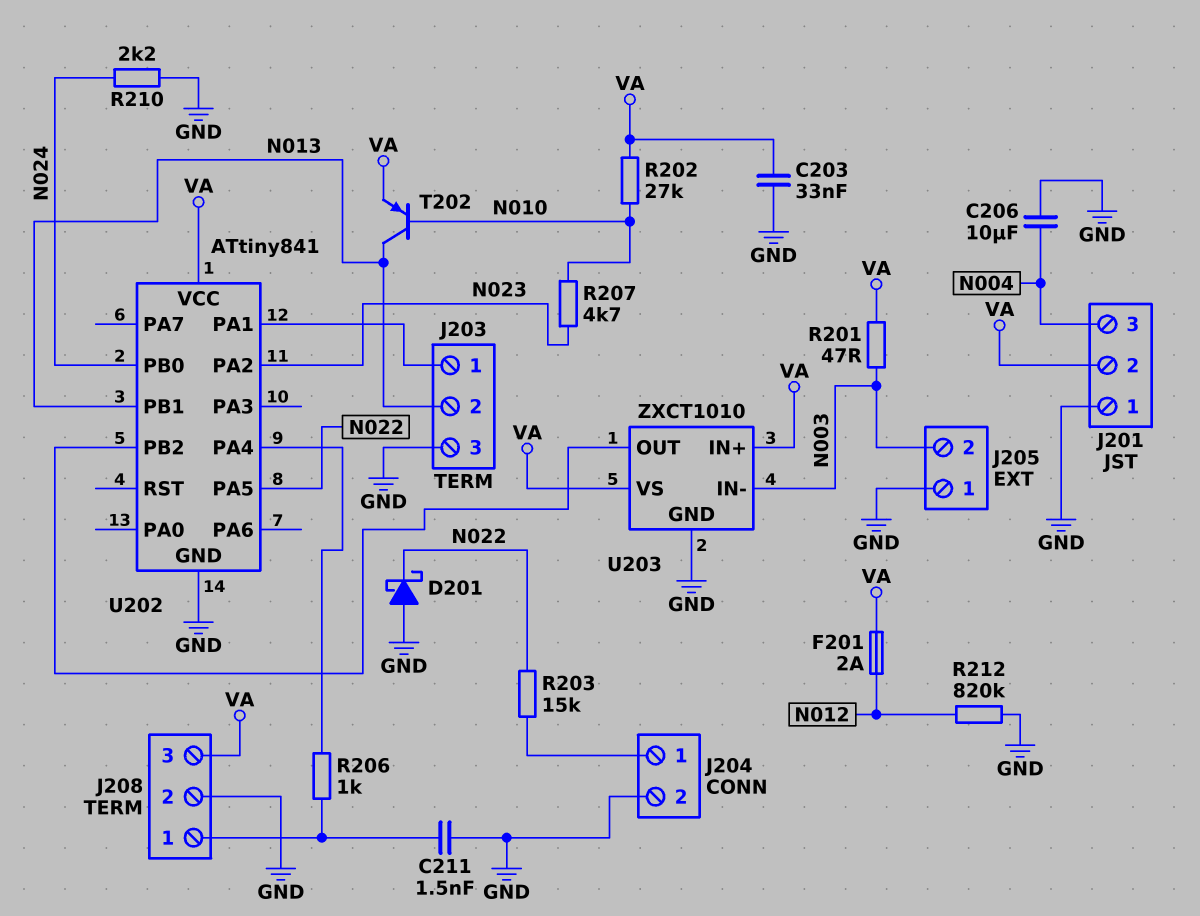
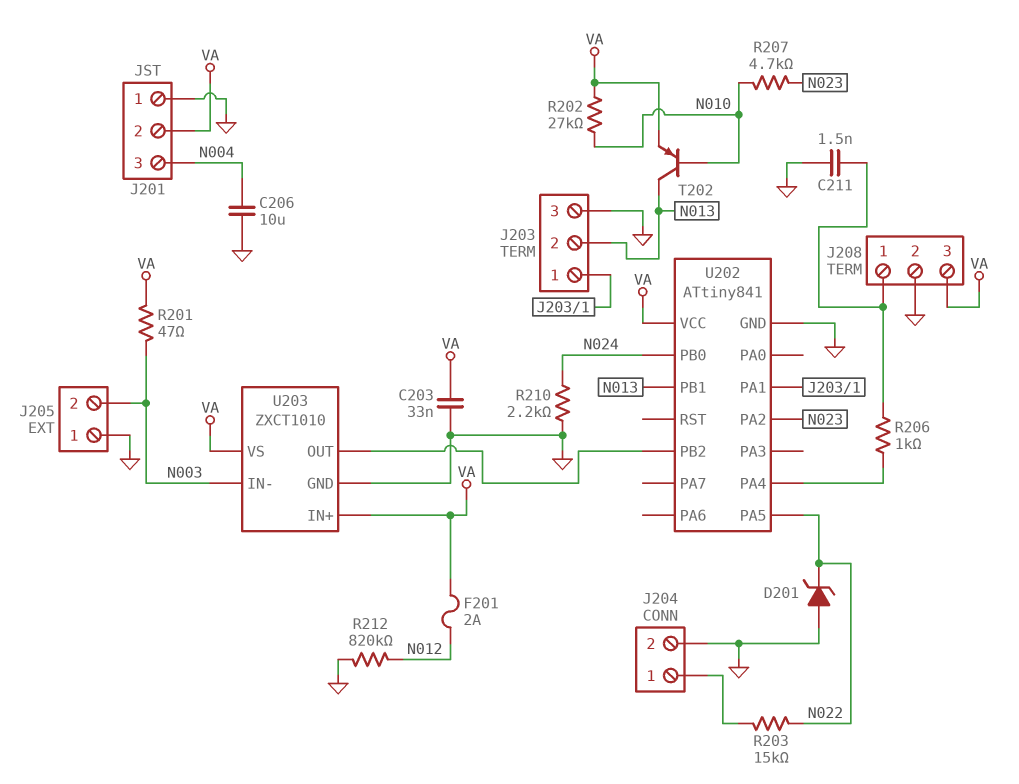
D201: schottky (A GND, K N022) -> zener (A GND, K N022)

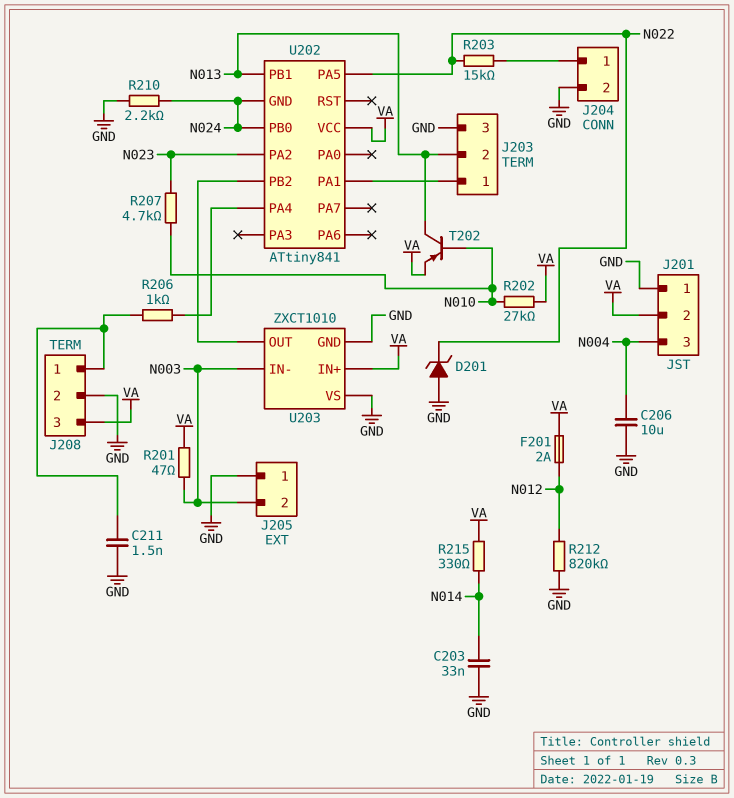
C203: 33nF (GND, VA) -> 33nF (GND, N014)
R215: none -> 330 (N014, VA)
U202 pin GND: GND -> N024
U203 pin VS: VA -> GND

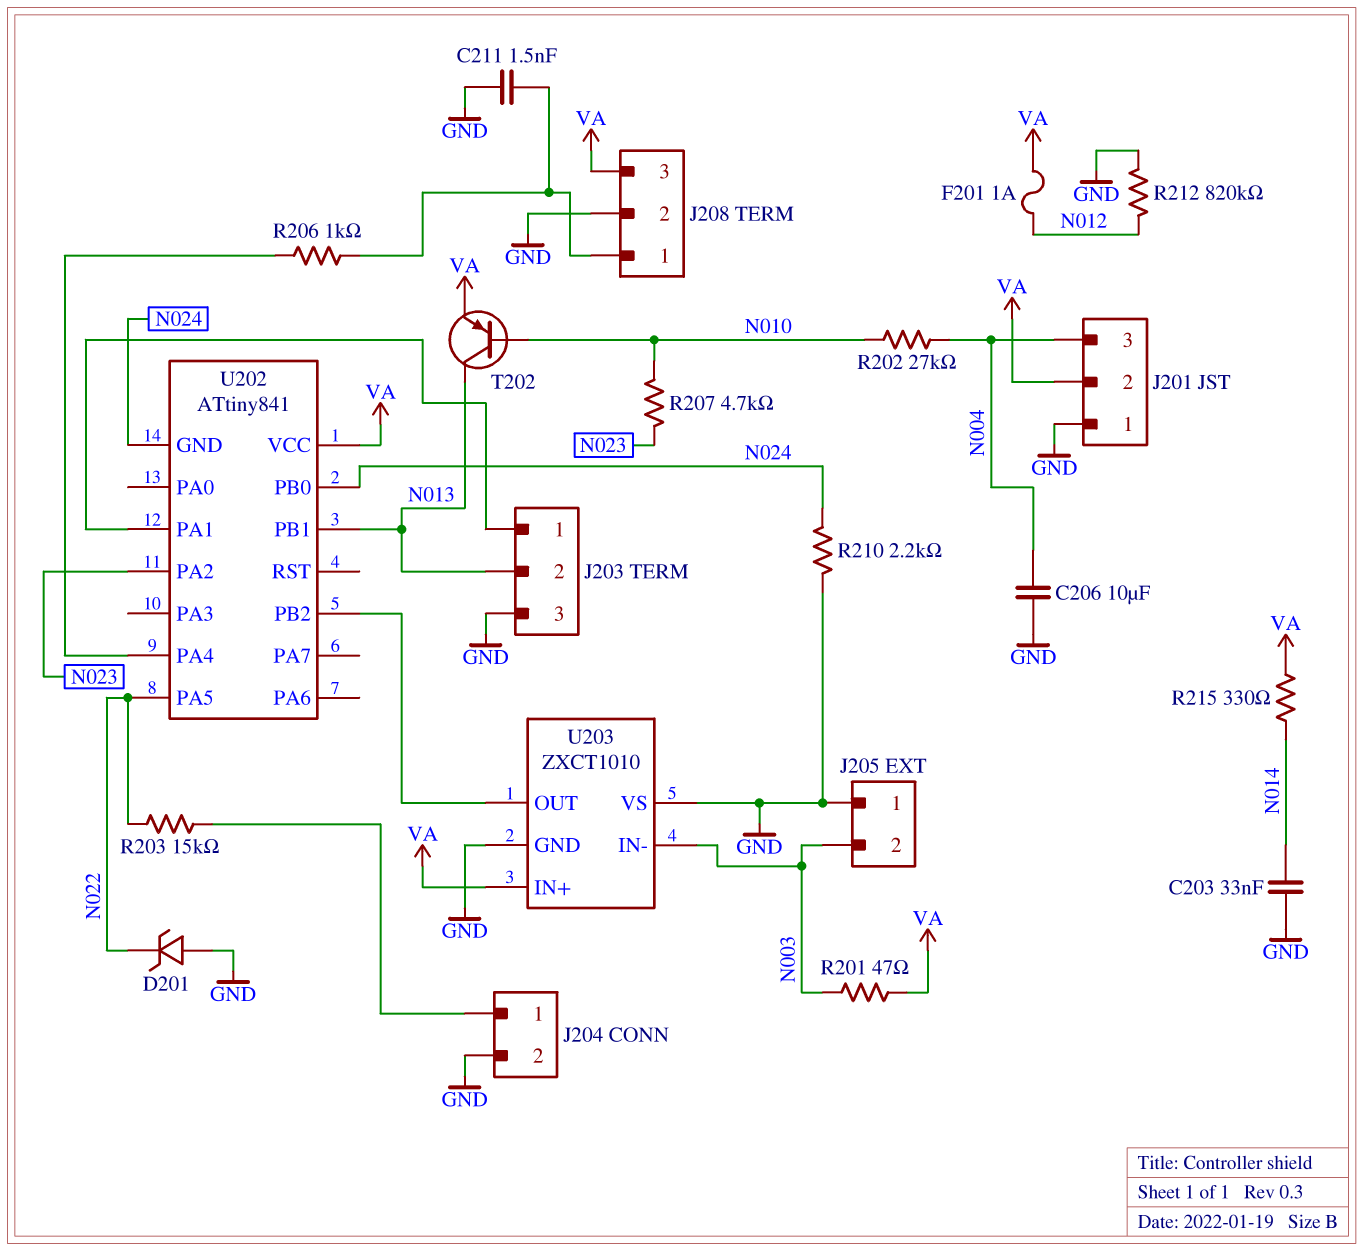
F201: 2A (N012, VA) -> 1A (N012, VA)
R202: 27k (N010, VA) -> 27k (N004, N010)

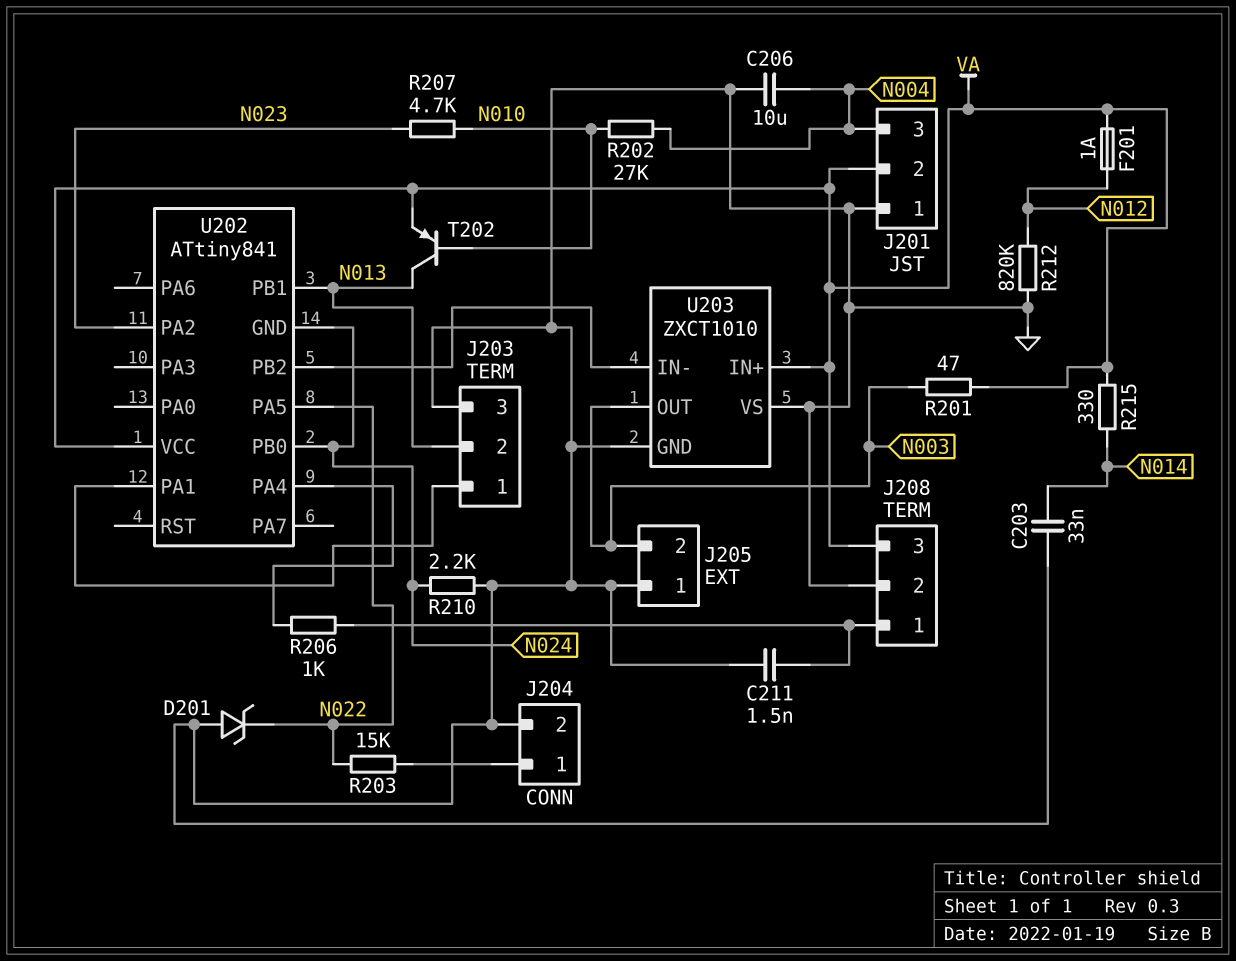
U203 pin IN-: N003 -> U202/PB2
U203 pin OUT: U202/PB2 -> N003

